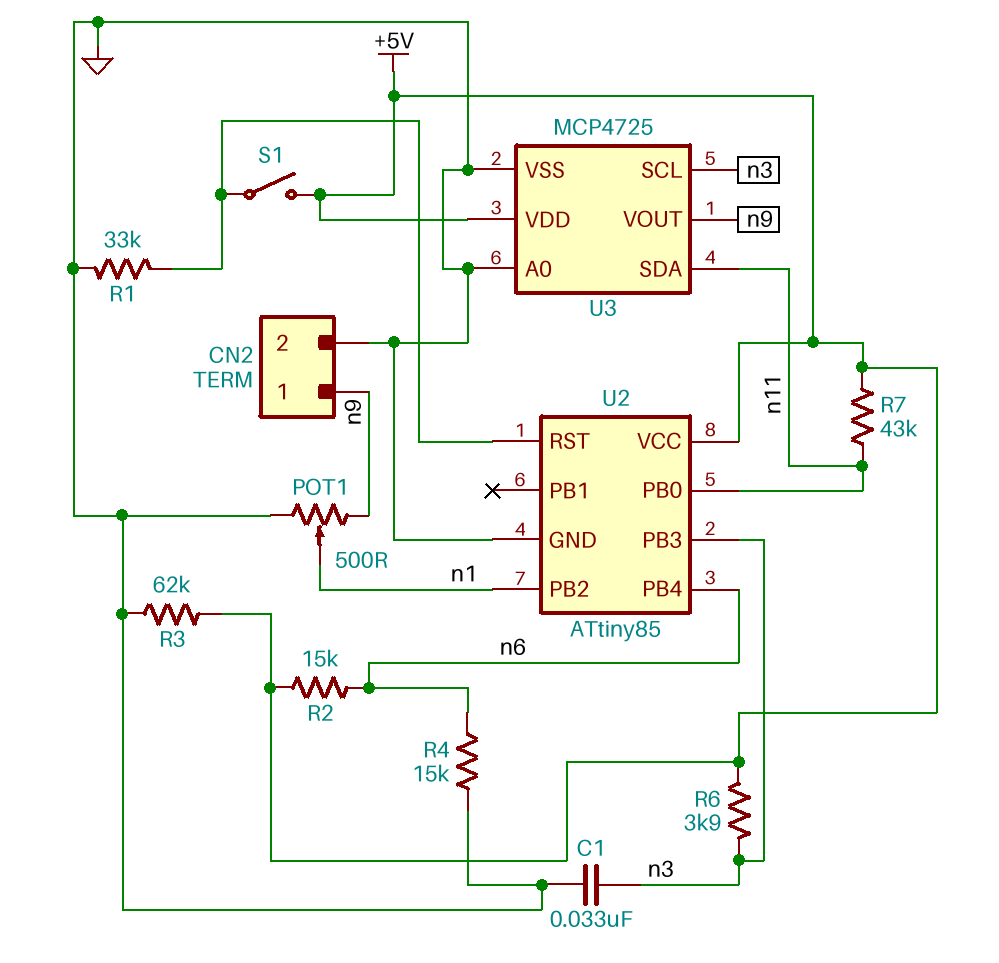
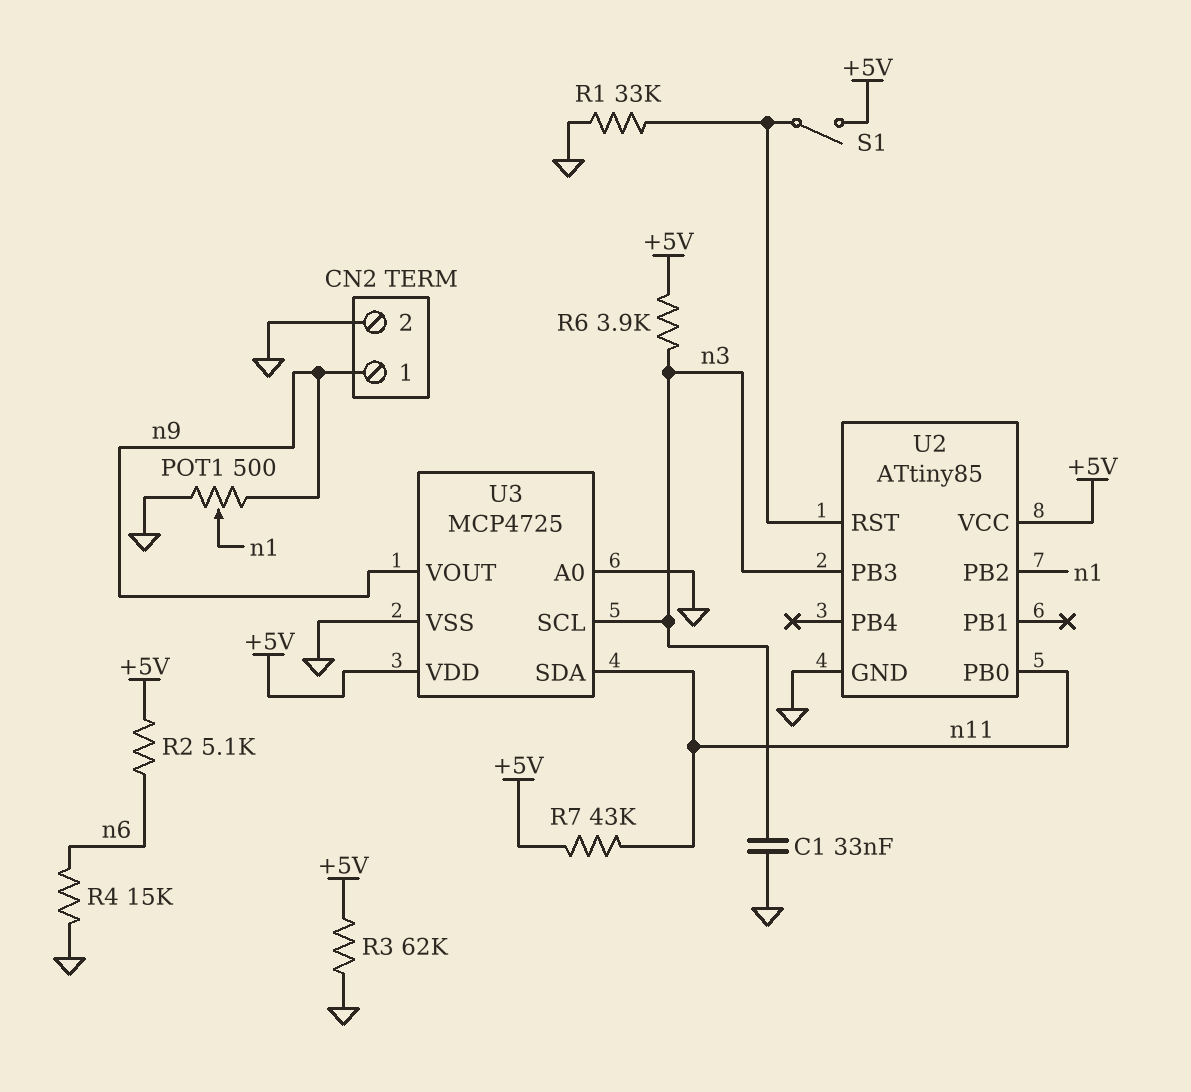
R2: 15k (+5V, n6) -> 5.1k (+5V, n6)
U2 pin PB4: n6 -> none

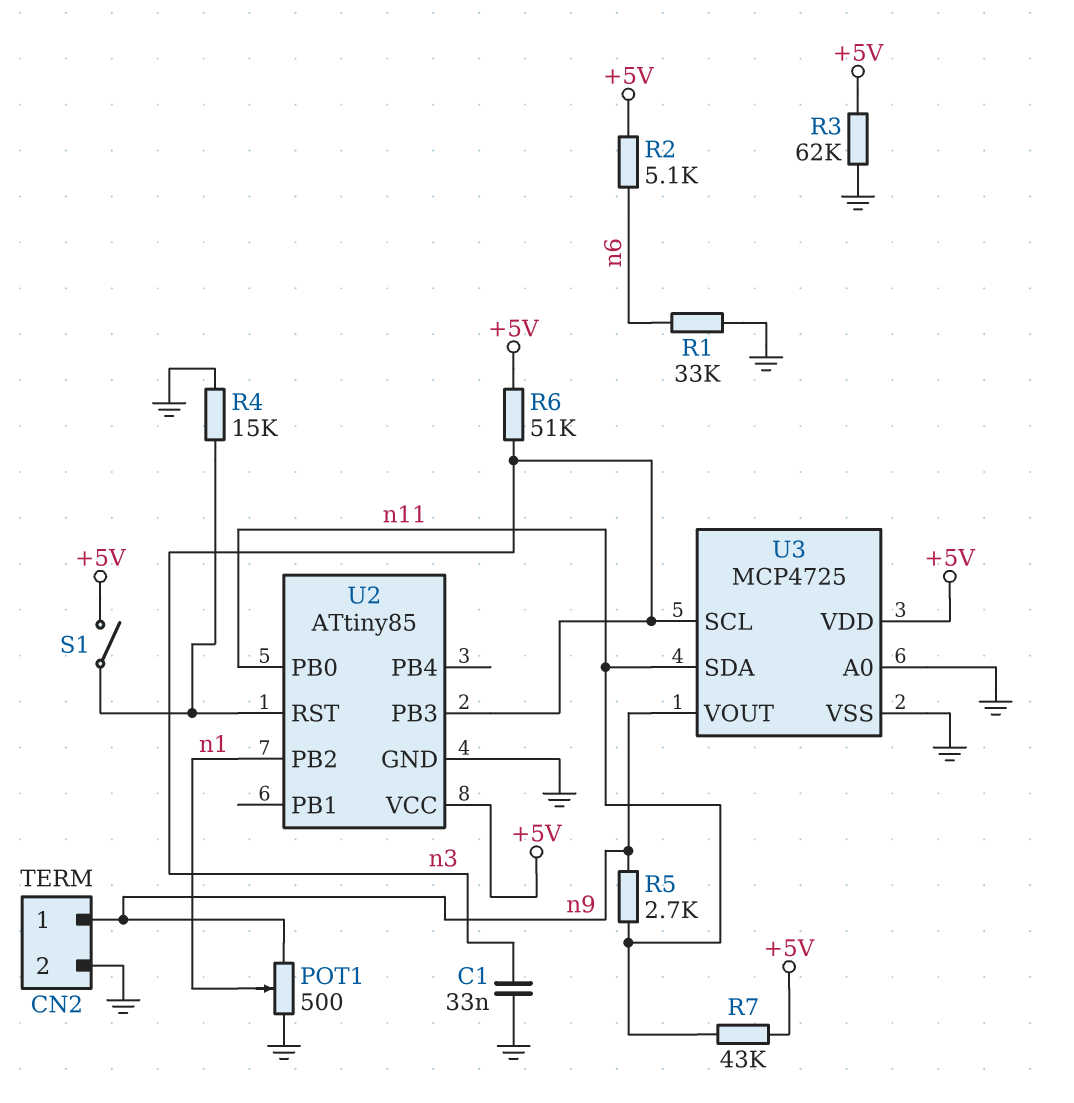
R1: 33k (GND, U2/RST) -> 33k (GND, n6)
R4: 15k (GND, n6) -> 15k (GND, U2/RST)
R5: none -> 2.7k (n9, n11)
R6: 3.9k (+5V, n3) -> 51k (+5V, n3)

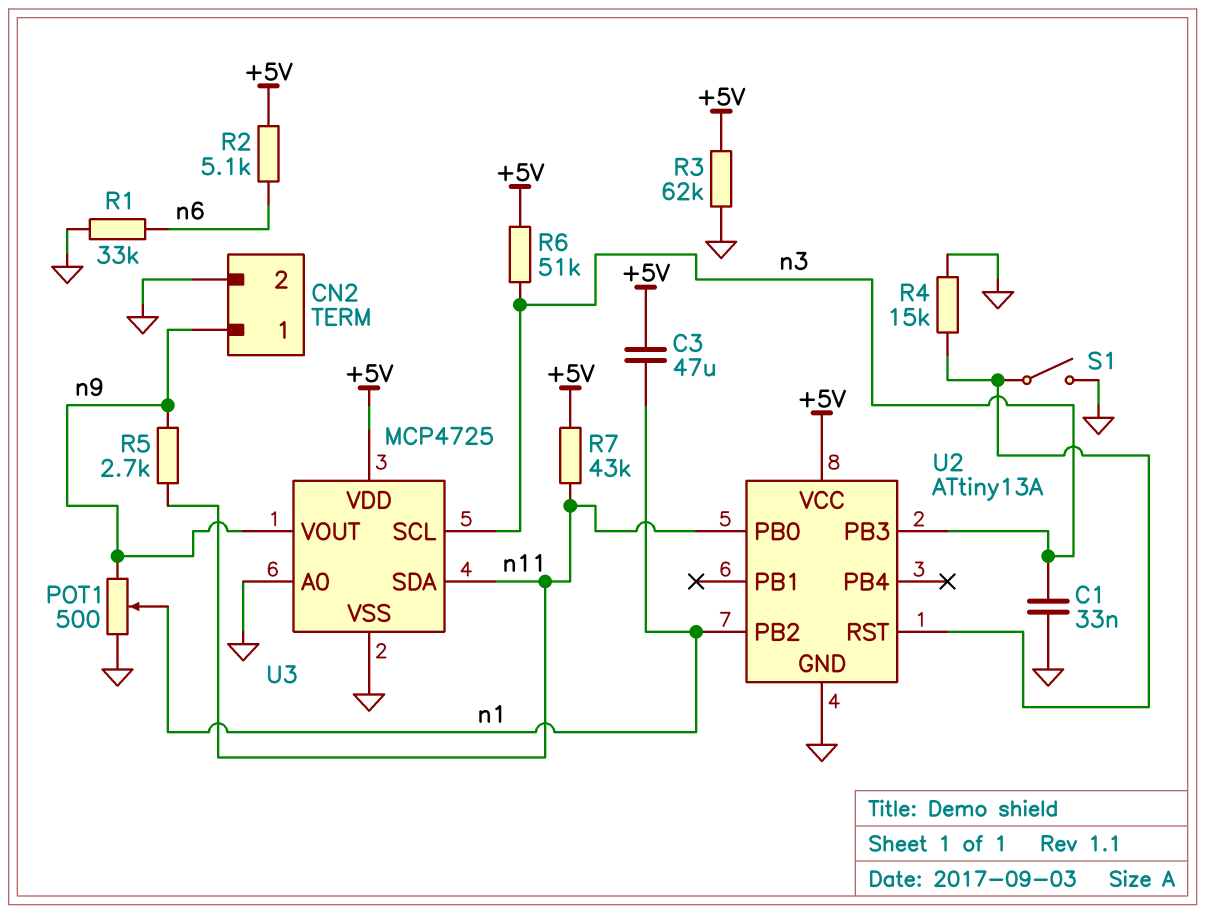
C3: none -> 47uF (+5V, n1)
S1: switch (+5V, U2/RST) -> switch (GND, U2/RST)
U2: ATtiny85 -> ATtiny13A

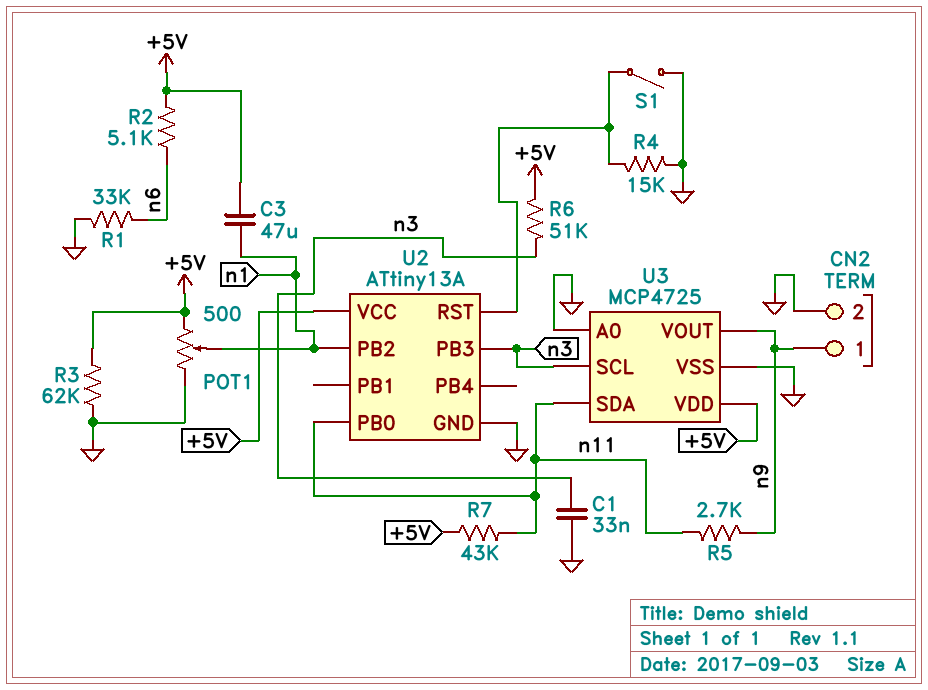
POT1: 500 (GND, n9, wiper n1) -> 500 (+5V, GND, wiper n1)

